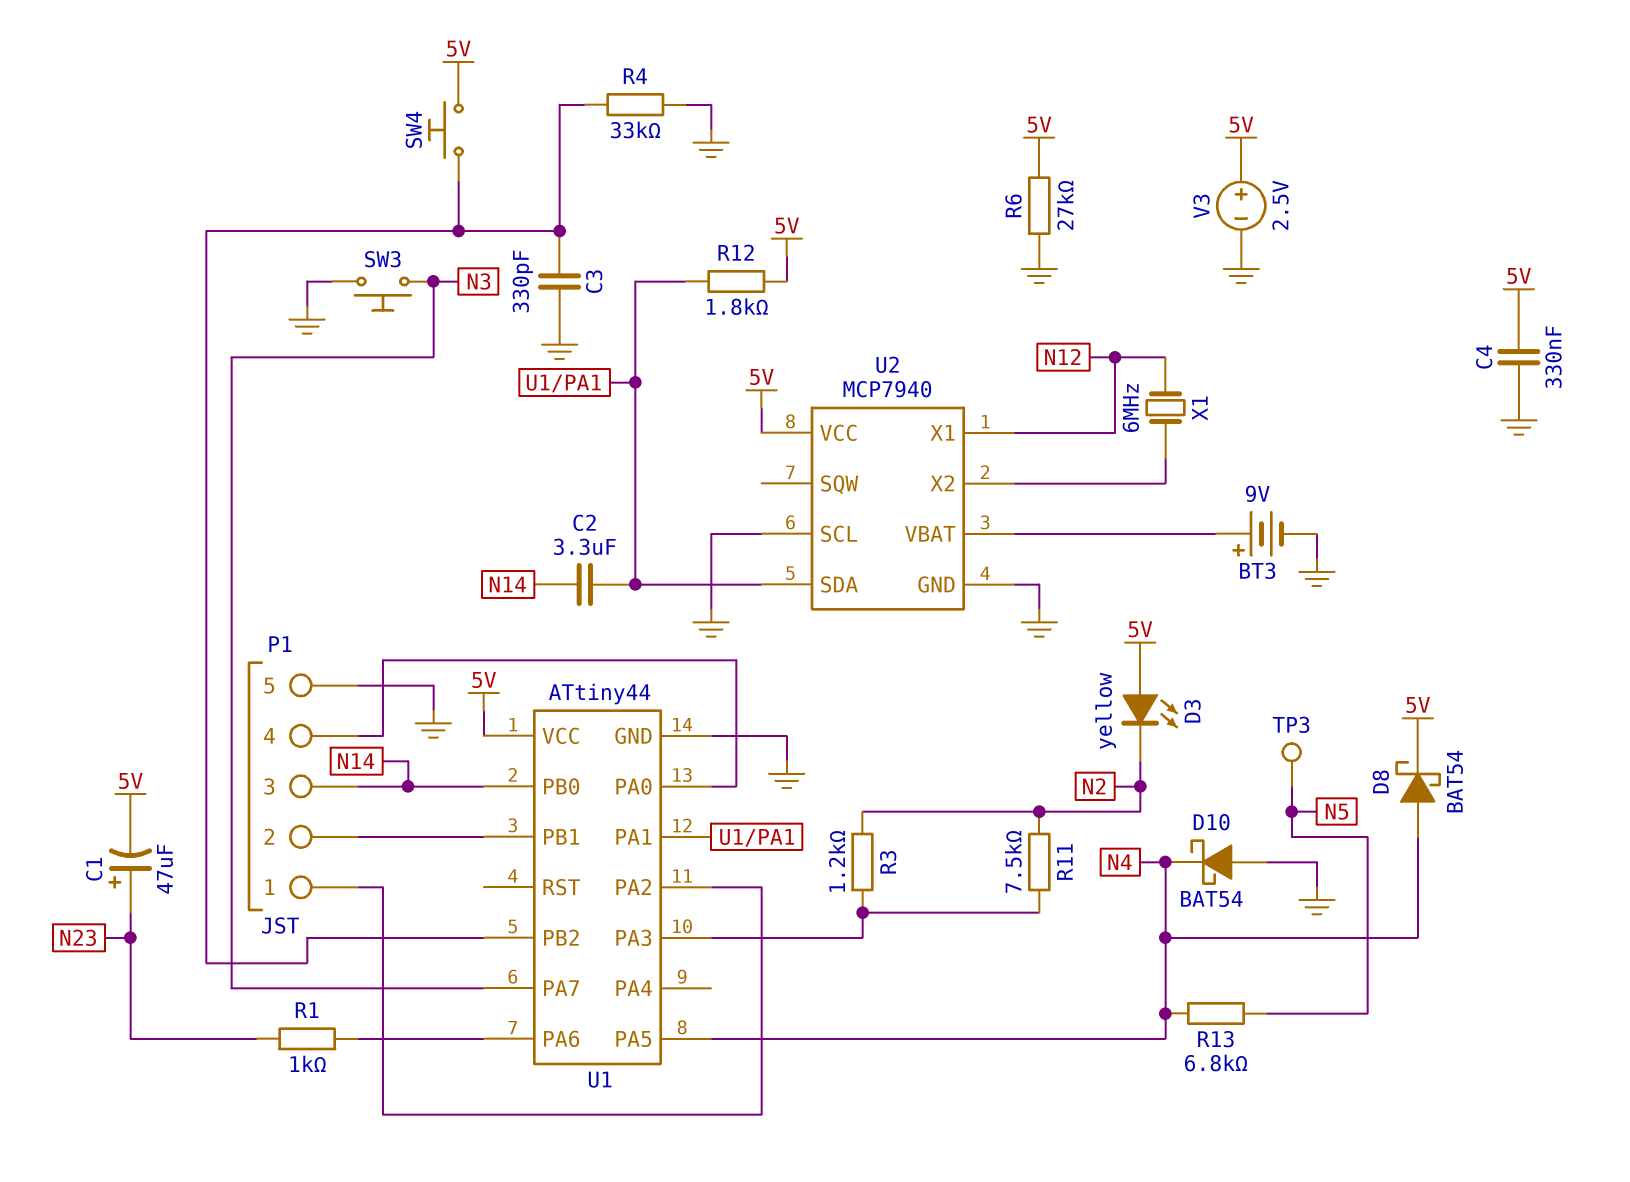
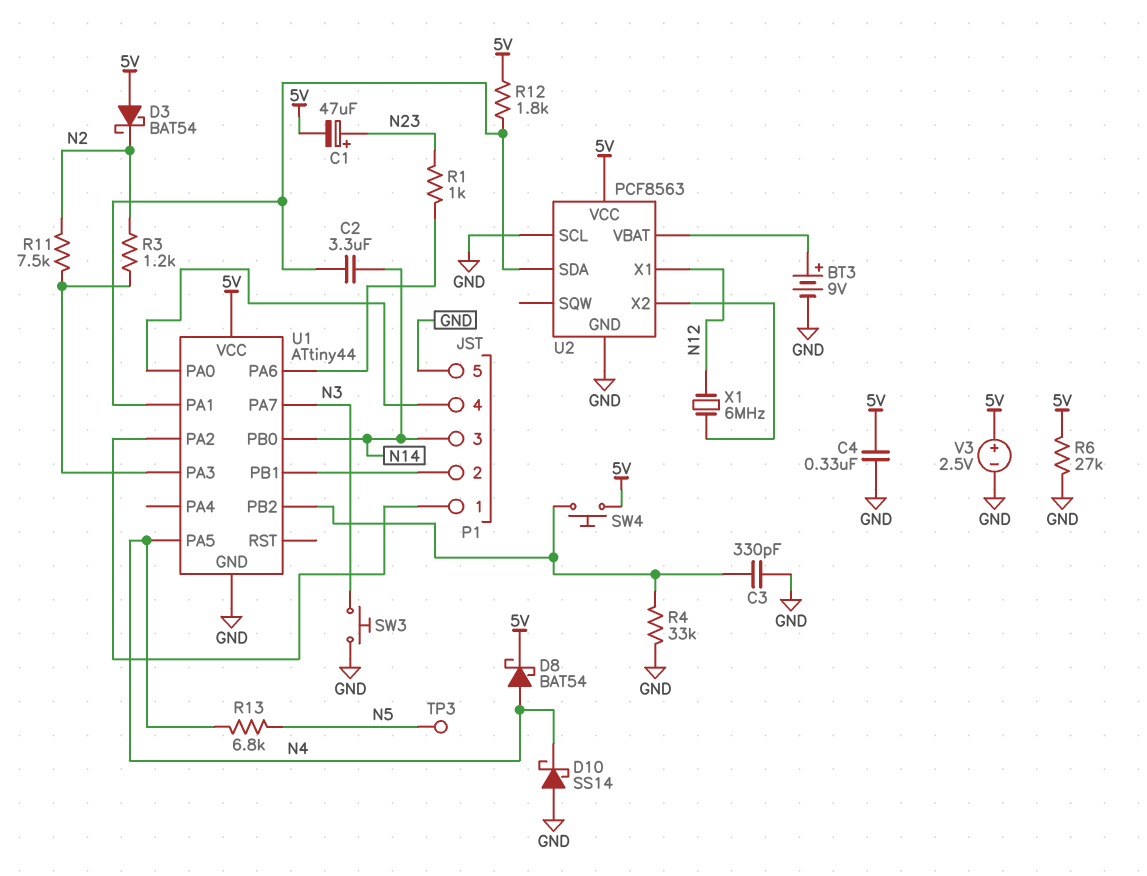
D3: LED yellow (A 5V, K N2) -> schottky BAT54 (A 5V, K N2)
D10: schottky BAT54 (A GND, K N4) -> schottky SS14 (A GND, K N4)
U2: MCP7940 -> PCF8563

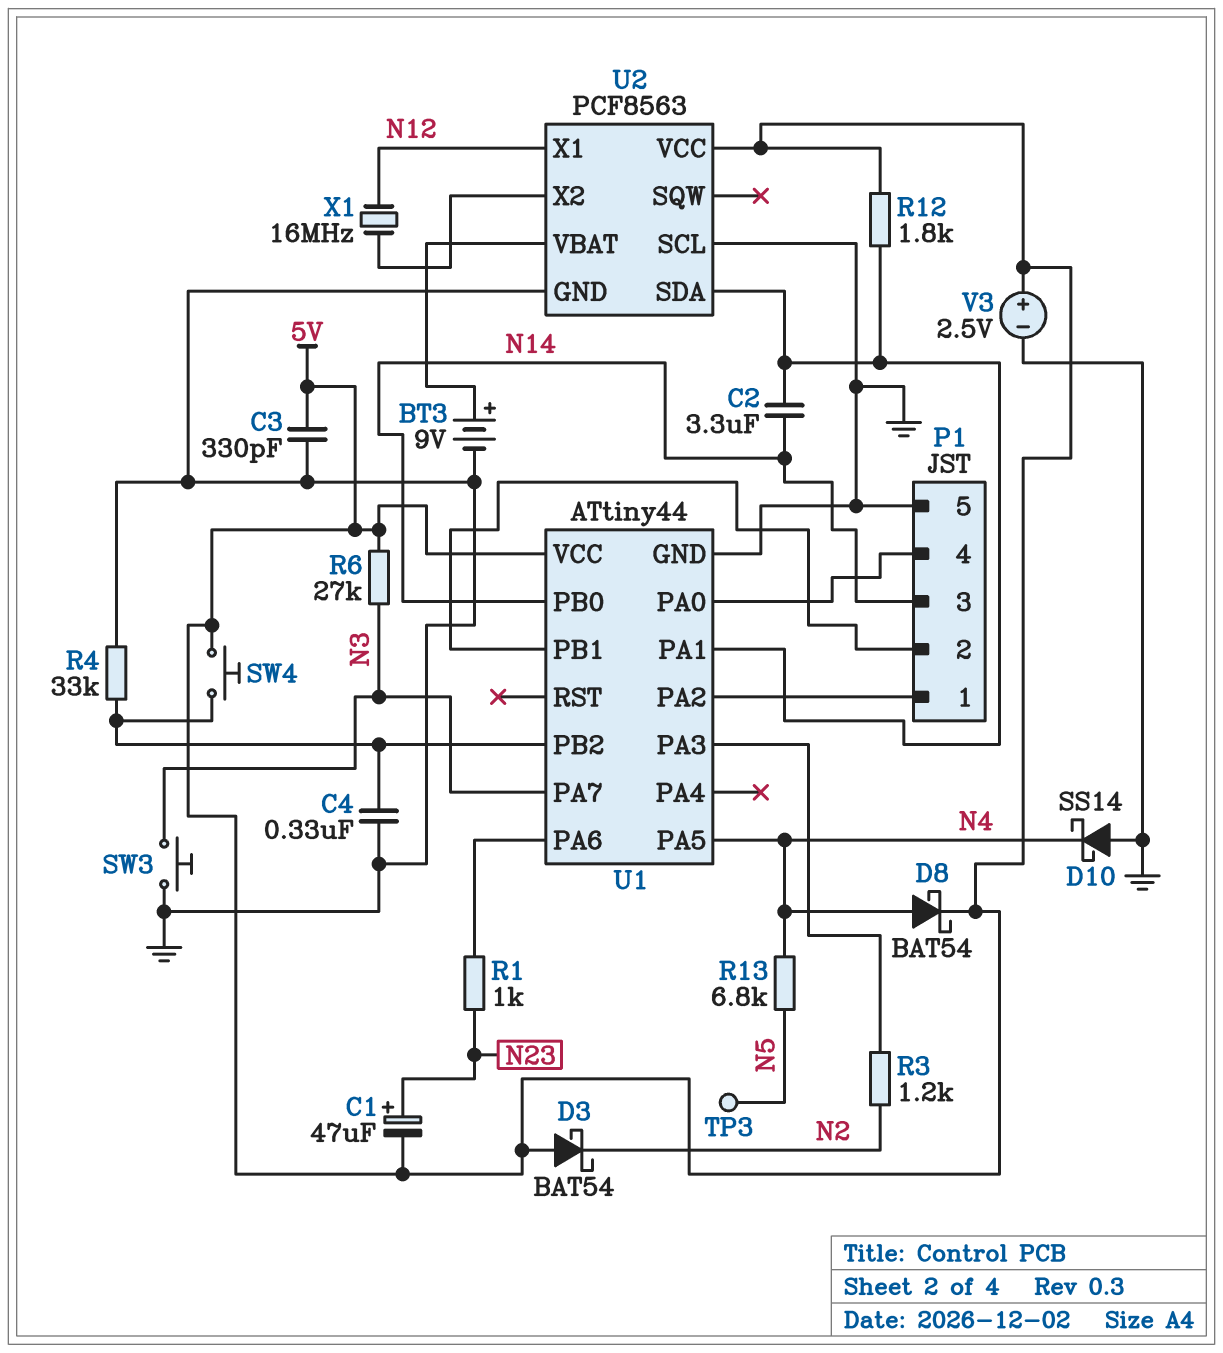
C3: 330pF (GND, U1/PB2) -> 330pF (5V, GND)
C4: 330nF (5V, GND) -> 330nF (GND, U1/PB2)
R6: 27k (5V, GND) -> 27k (5V, N3)
R11: 7.5k (N2, U1/PA3) -> none
X1: 6MHz (N12, U2/X2) -> 16MHz (N12, U2/X2)

